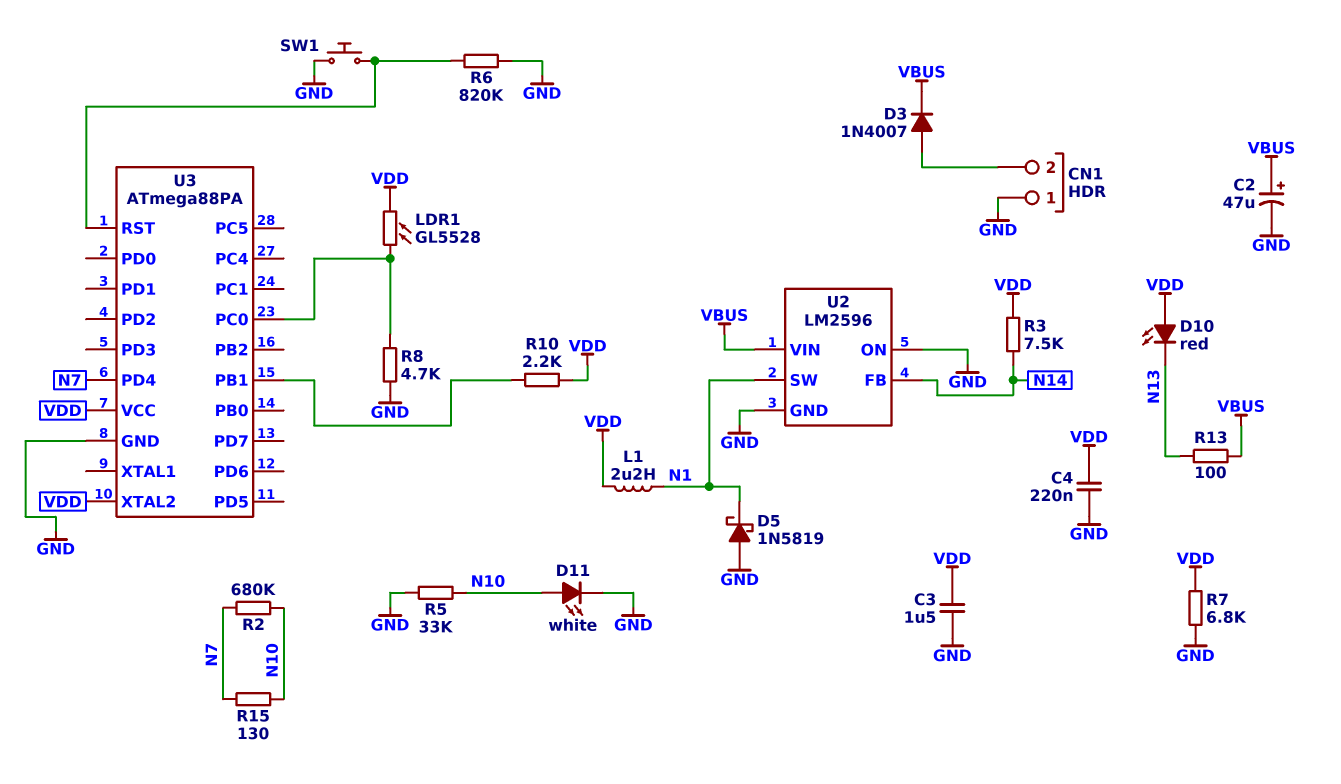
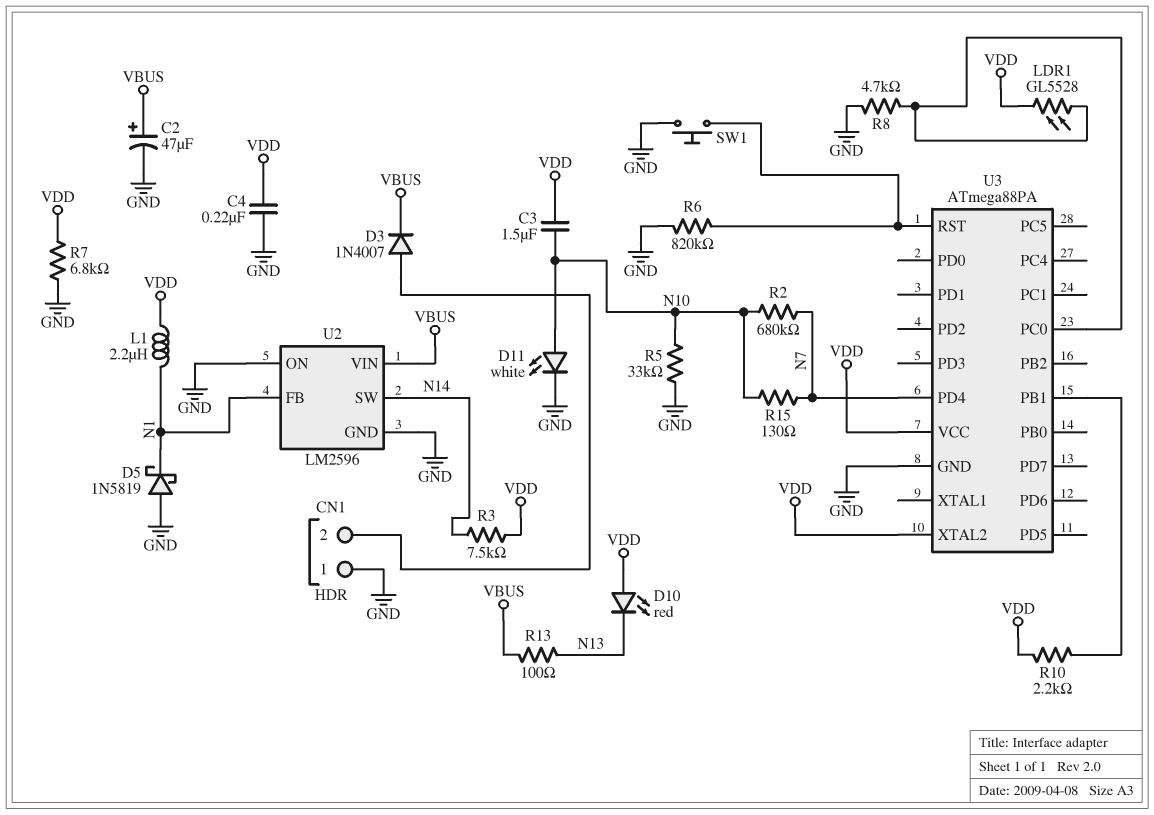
C3: 1.5uF (GND, VDD) -> 1.5uF (N10, VDD)
U2 pin FB: N14 -> N1
U2 pin SW: N1 -> N14

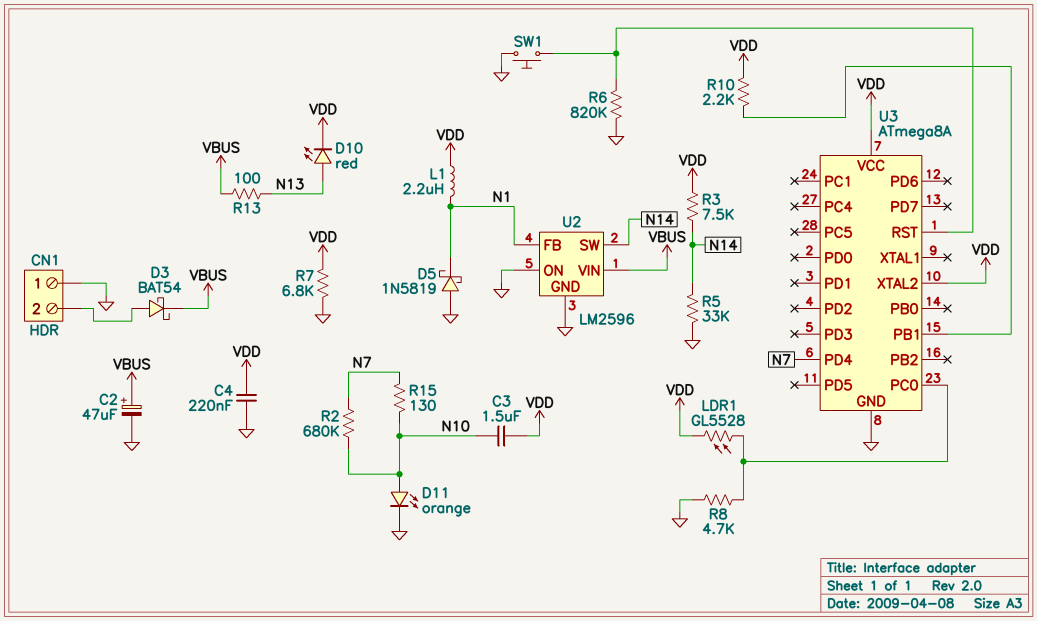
D3: diode 1N4007 (A CN1/2, K VBUS) -> schottky BAT54 (A CN1/2, K VBUS)
D10: LED red (A VDD, K N13) -> LED red (A N13, K VDD)
D11: LED white (A N10, K GND) -> LED orange (A N10, K GND)
R5: 33k (GND, N10) -> 33k (GND, N14)
U3: ATmega88PA -> ATmega8A

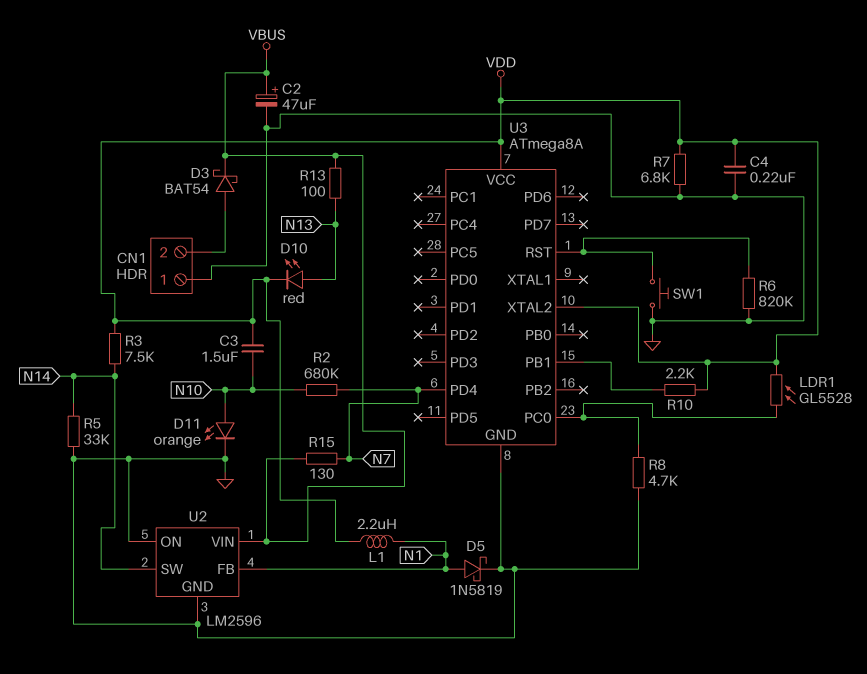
D5: schottky 1N5819 (A GND, K N1) -> schottky 1N5819 (A N1, K GND)
R15: 130 (N7, N10) -> 130 (N7, VBUS)

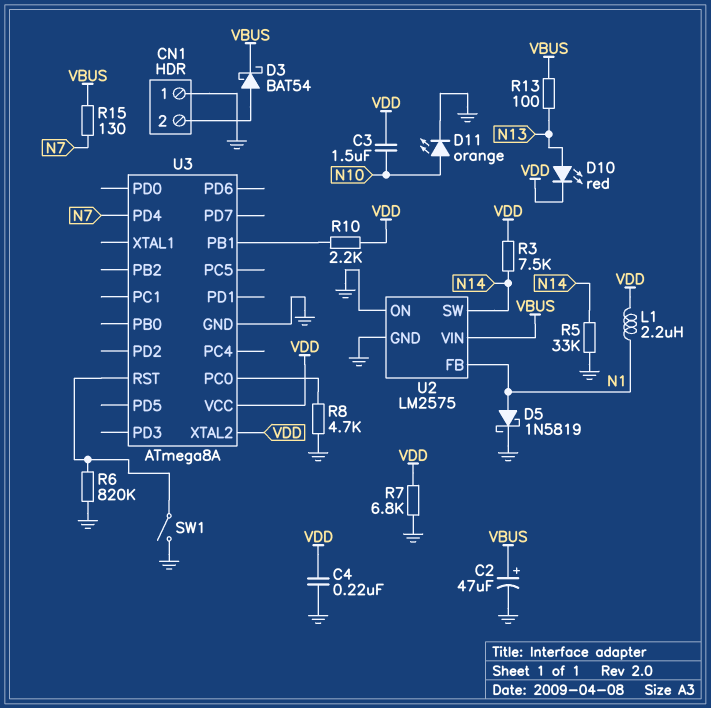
LDR1: GL5528 (U3/PC0, VDD) -> none
R2: 680k (N7, N10) -> none
SW1: button (GND, U3/RST) -> switch (GND, U3/RST)
U2: LM2596 -> LM2575

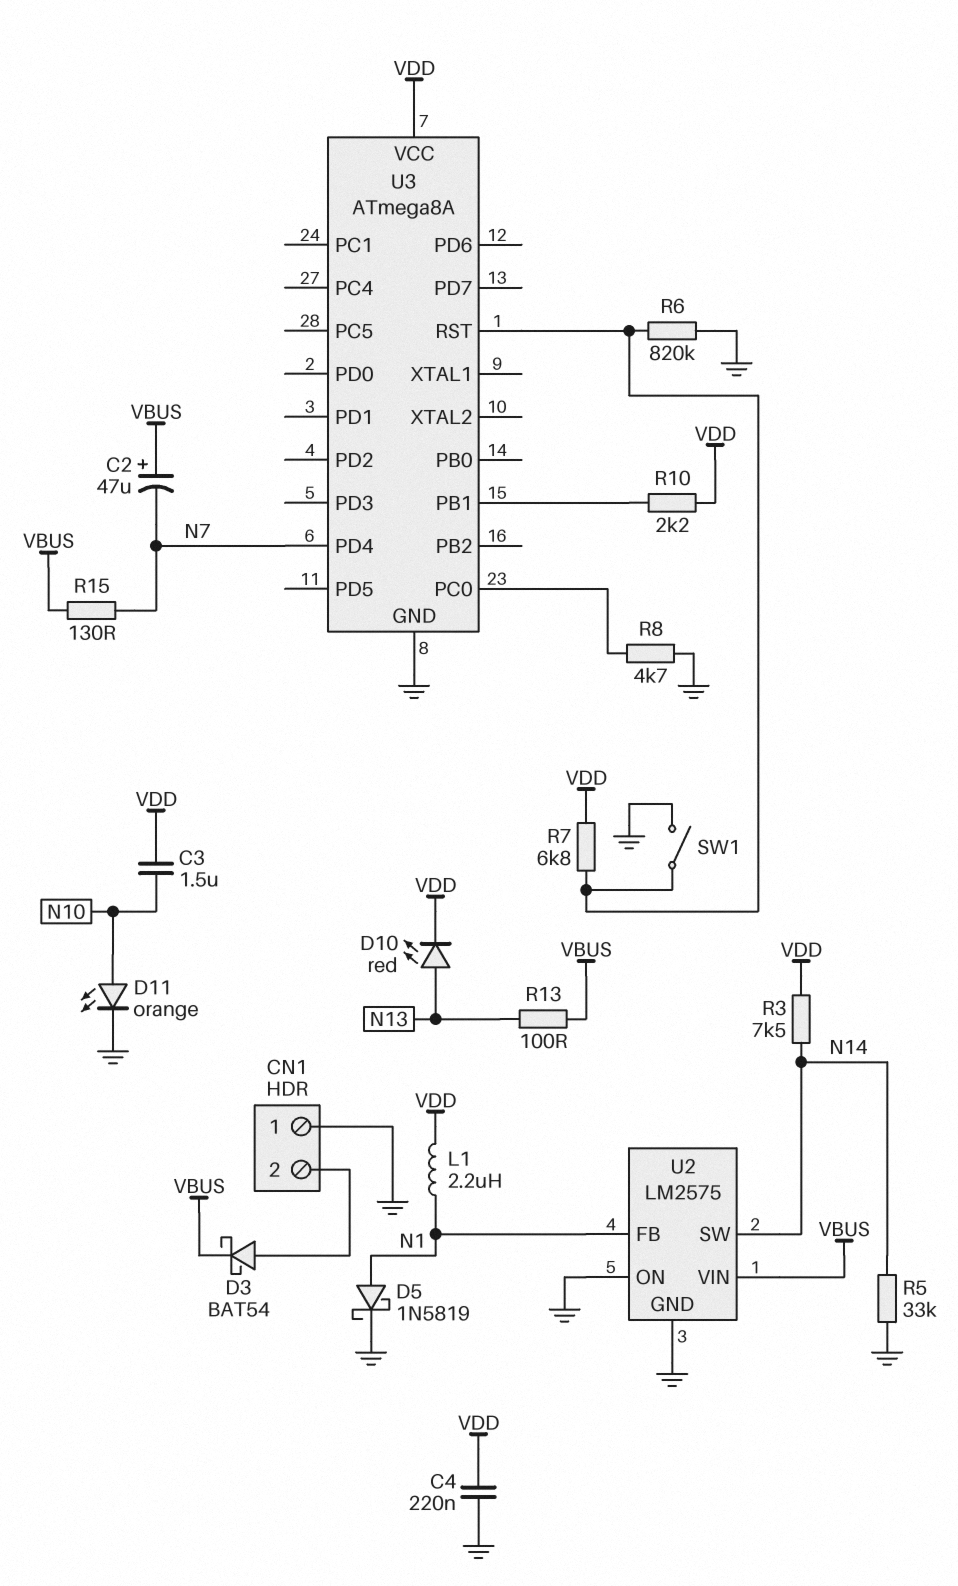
C2: 47uF (plus VBUS, minus GND) -> 47uF (plus VBUS, minus N7)
R7: 6.8k (GND, VDD) -> 6.8k (U3/RST, VDD)
U3 pin XTAL2: VDD -> none

